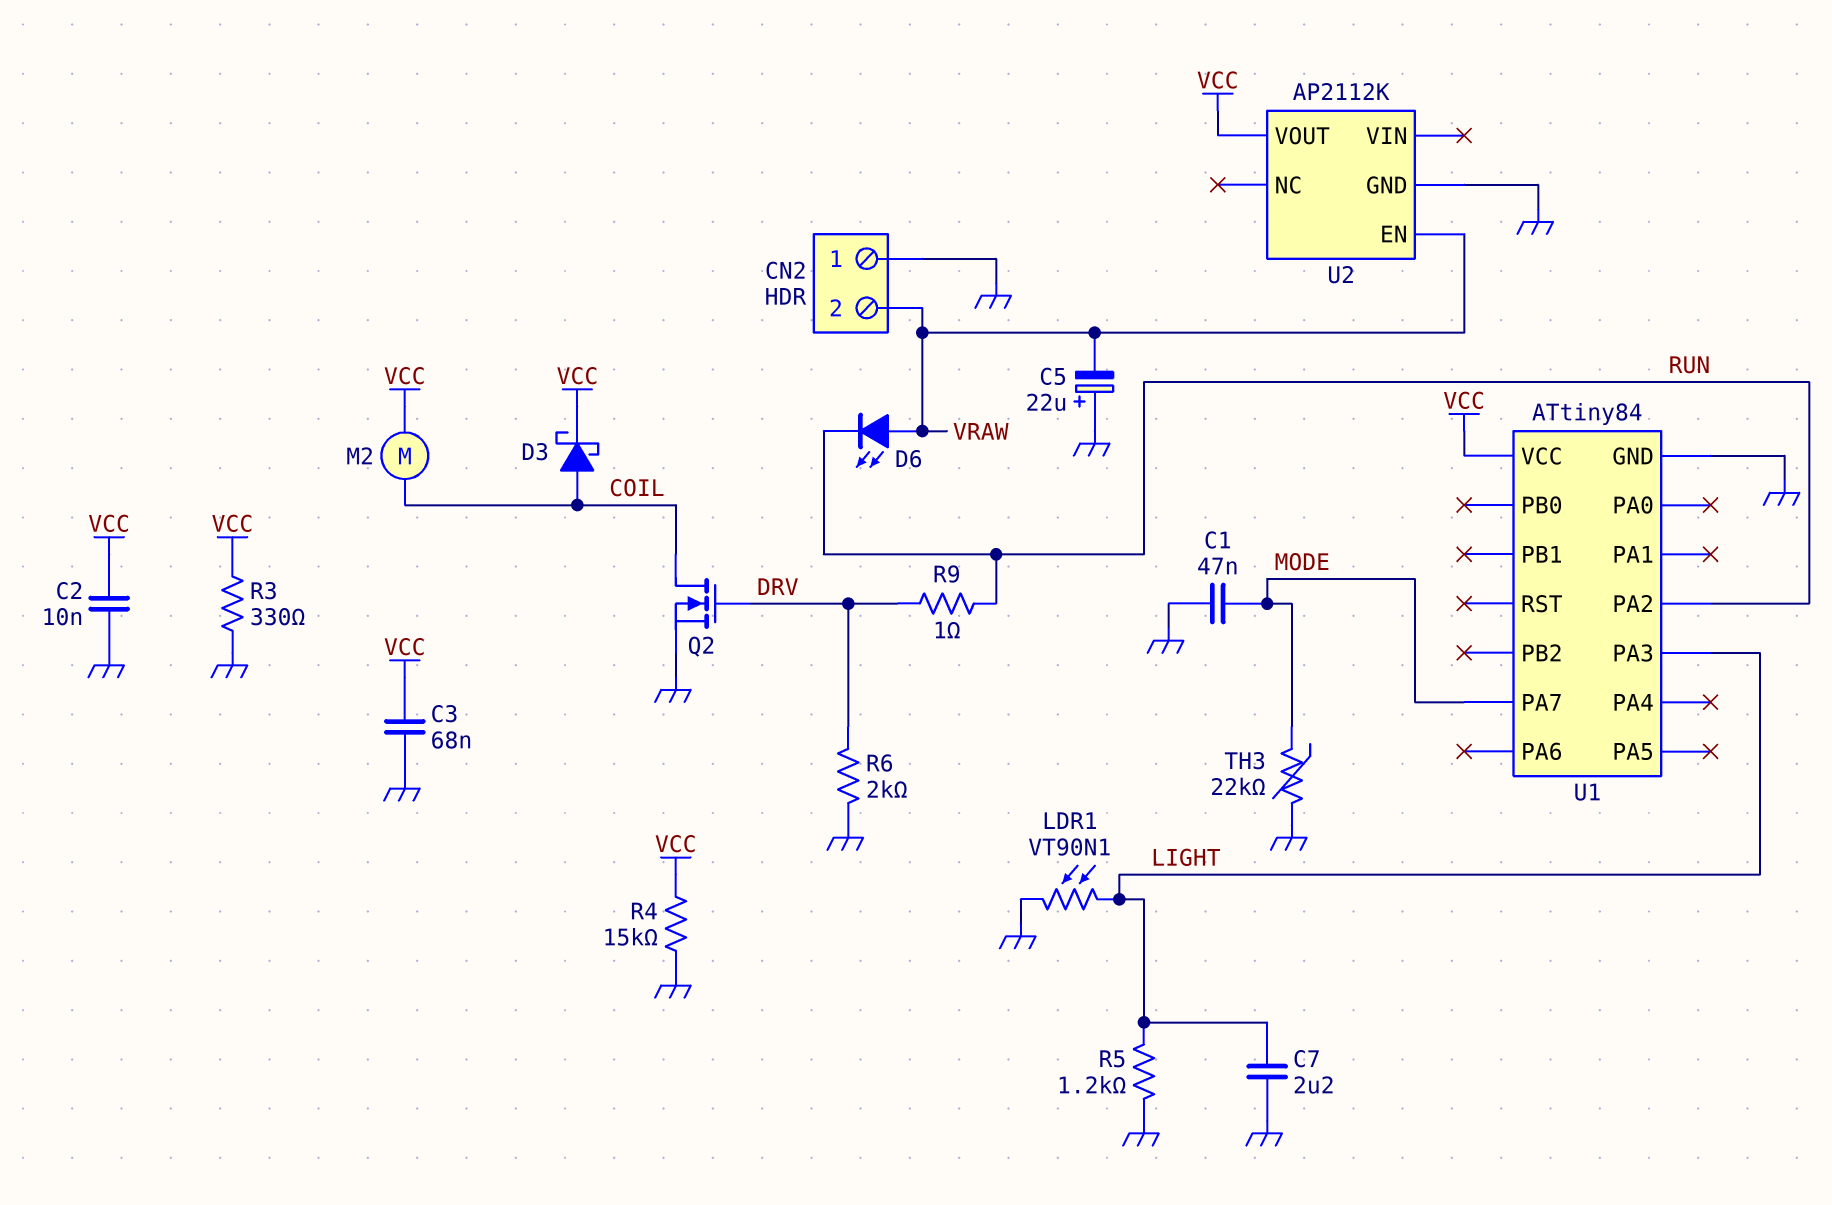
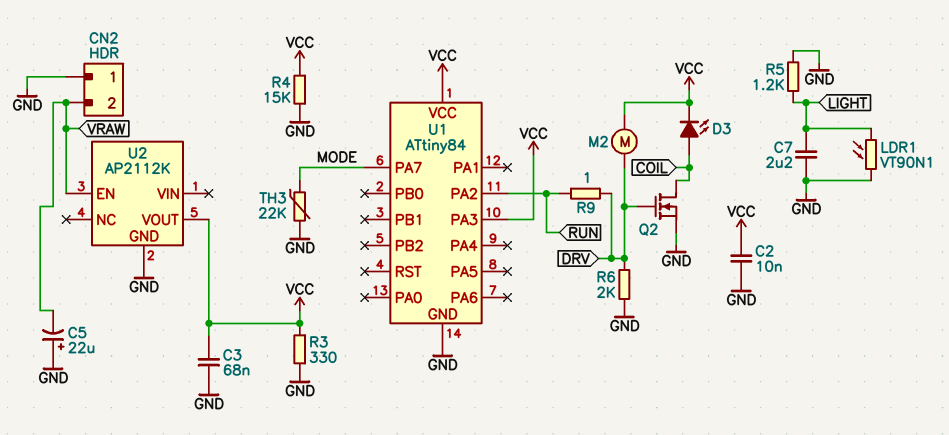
C1: 47nF (GND, MODE) -> none
D3: schottky (A COIL, K VCC) -> LED (A COIL, K VCC)
D6: LED (A VRAW, K RUN) -> none
M2: motor (COIL, VCC) -> motor (DRV, VCC)
U1 pin PA3: LIGHT -> VCC

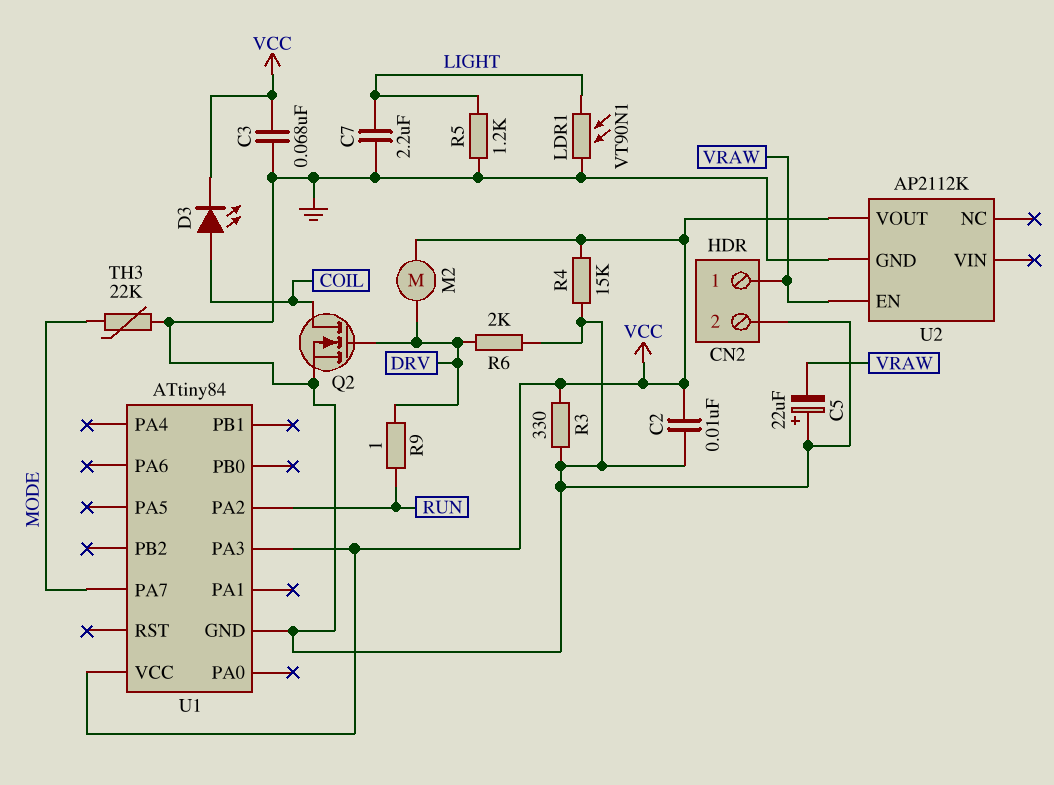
CN2 pin 1: GND -> VRAW
CN2 pin 2: VRAW -> GND

